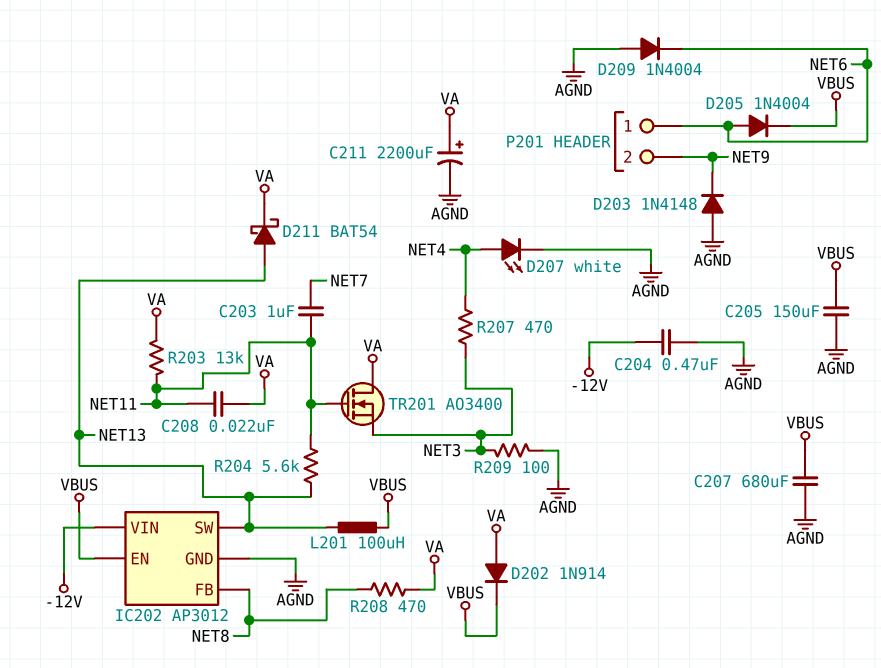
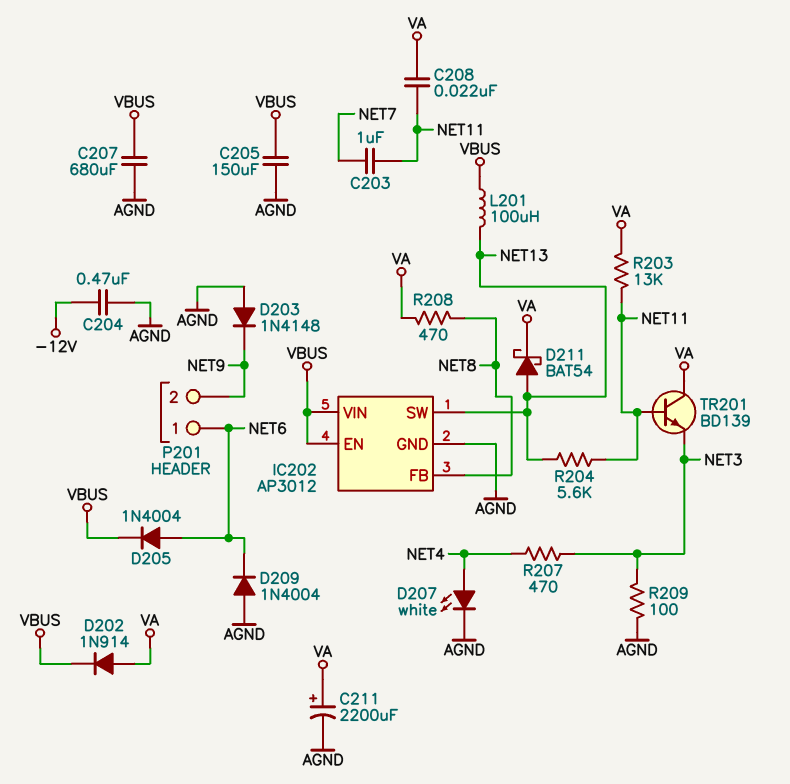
IC202 pin VIN: -12V -> VBUS
TR201: NMOS AO3400 (G NET11, D VA, S NET3) -> NPN BD139 (B NET11, C VA, E NET3)

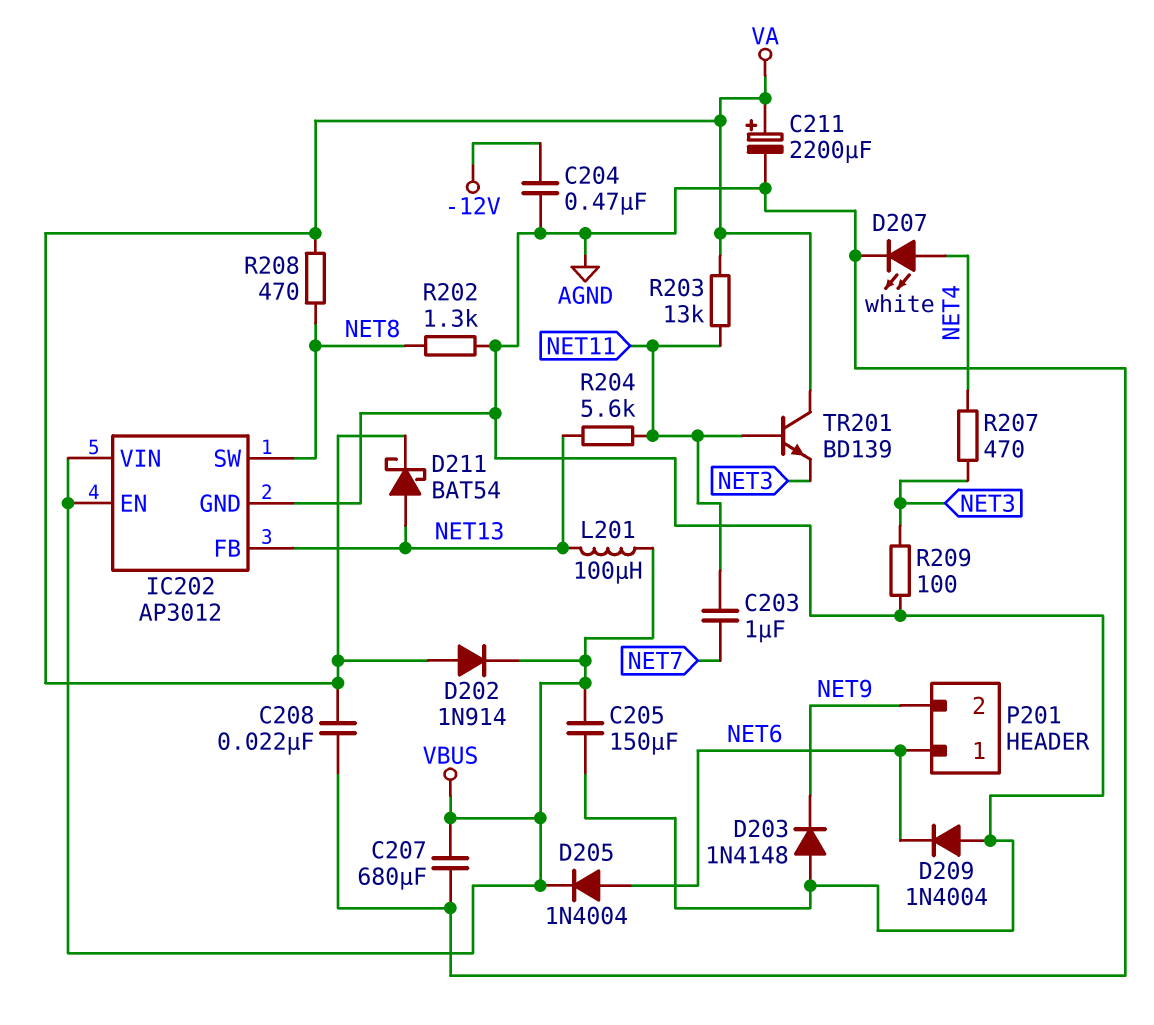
C208: 22nF (NET11, VA) -> 22nF (AGND, VA)
IC202 pin FB: NET8 -> NET13
IC202 pin SW: NET13 -> NET8
R202: none -> 1.3k (AGND, NET8)

